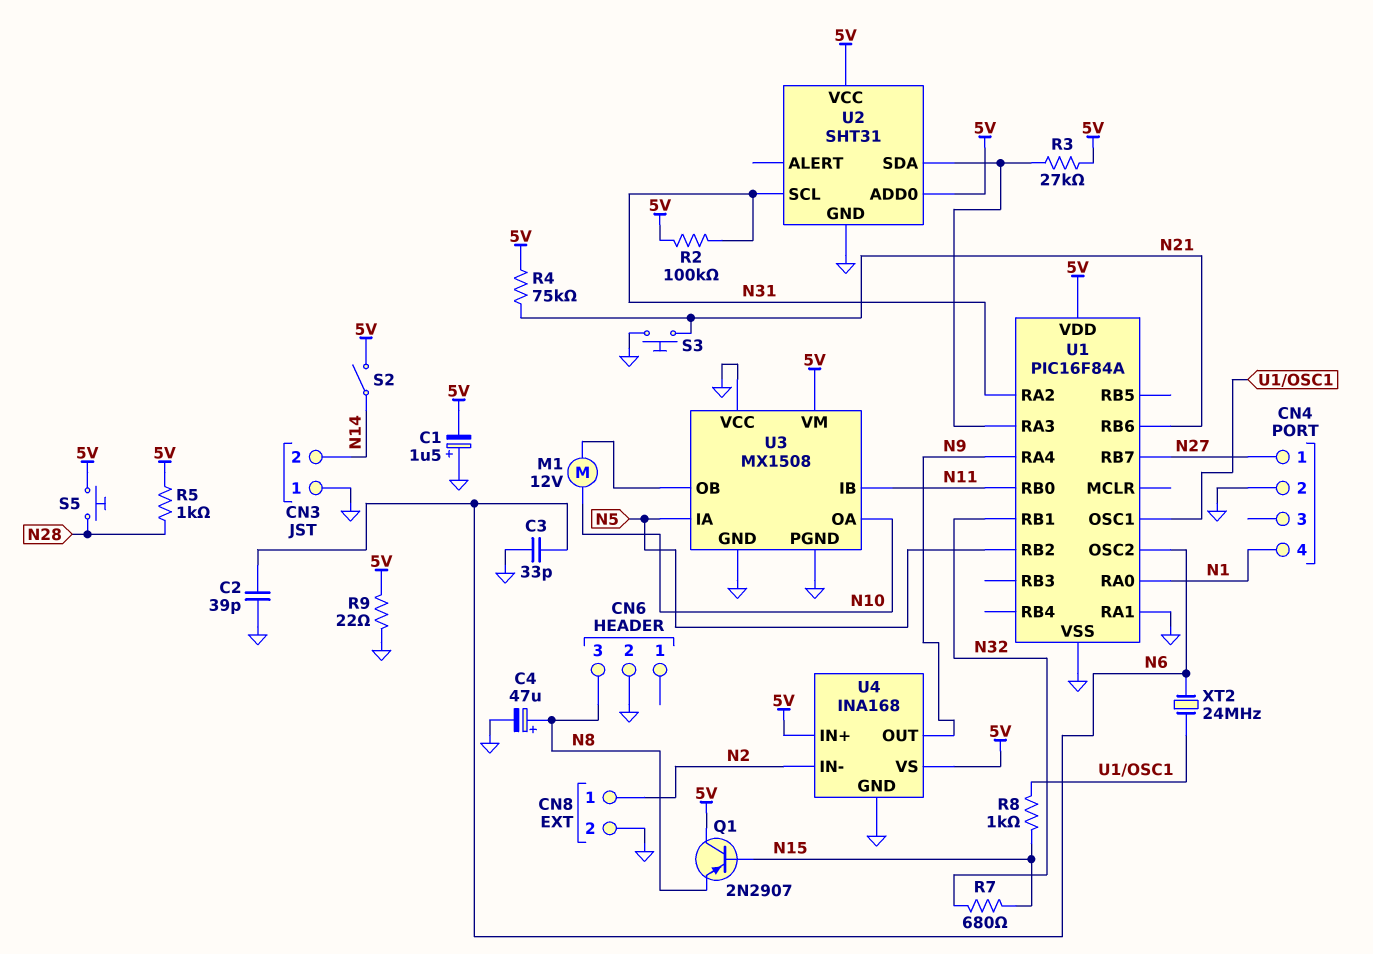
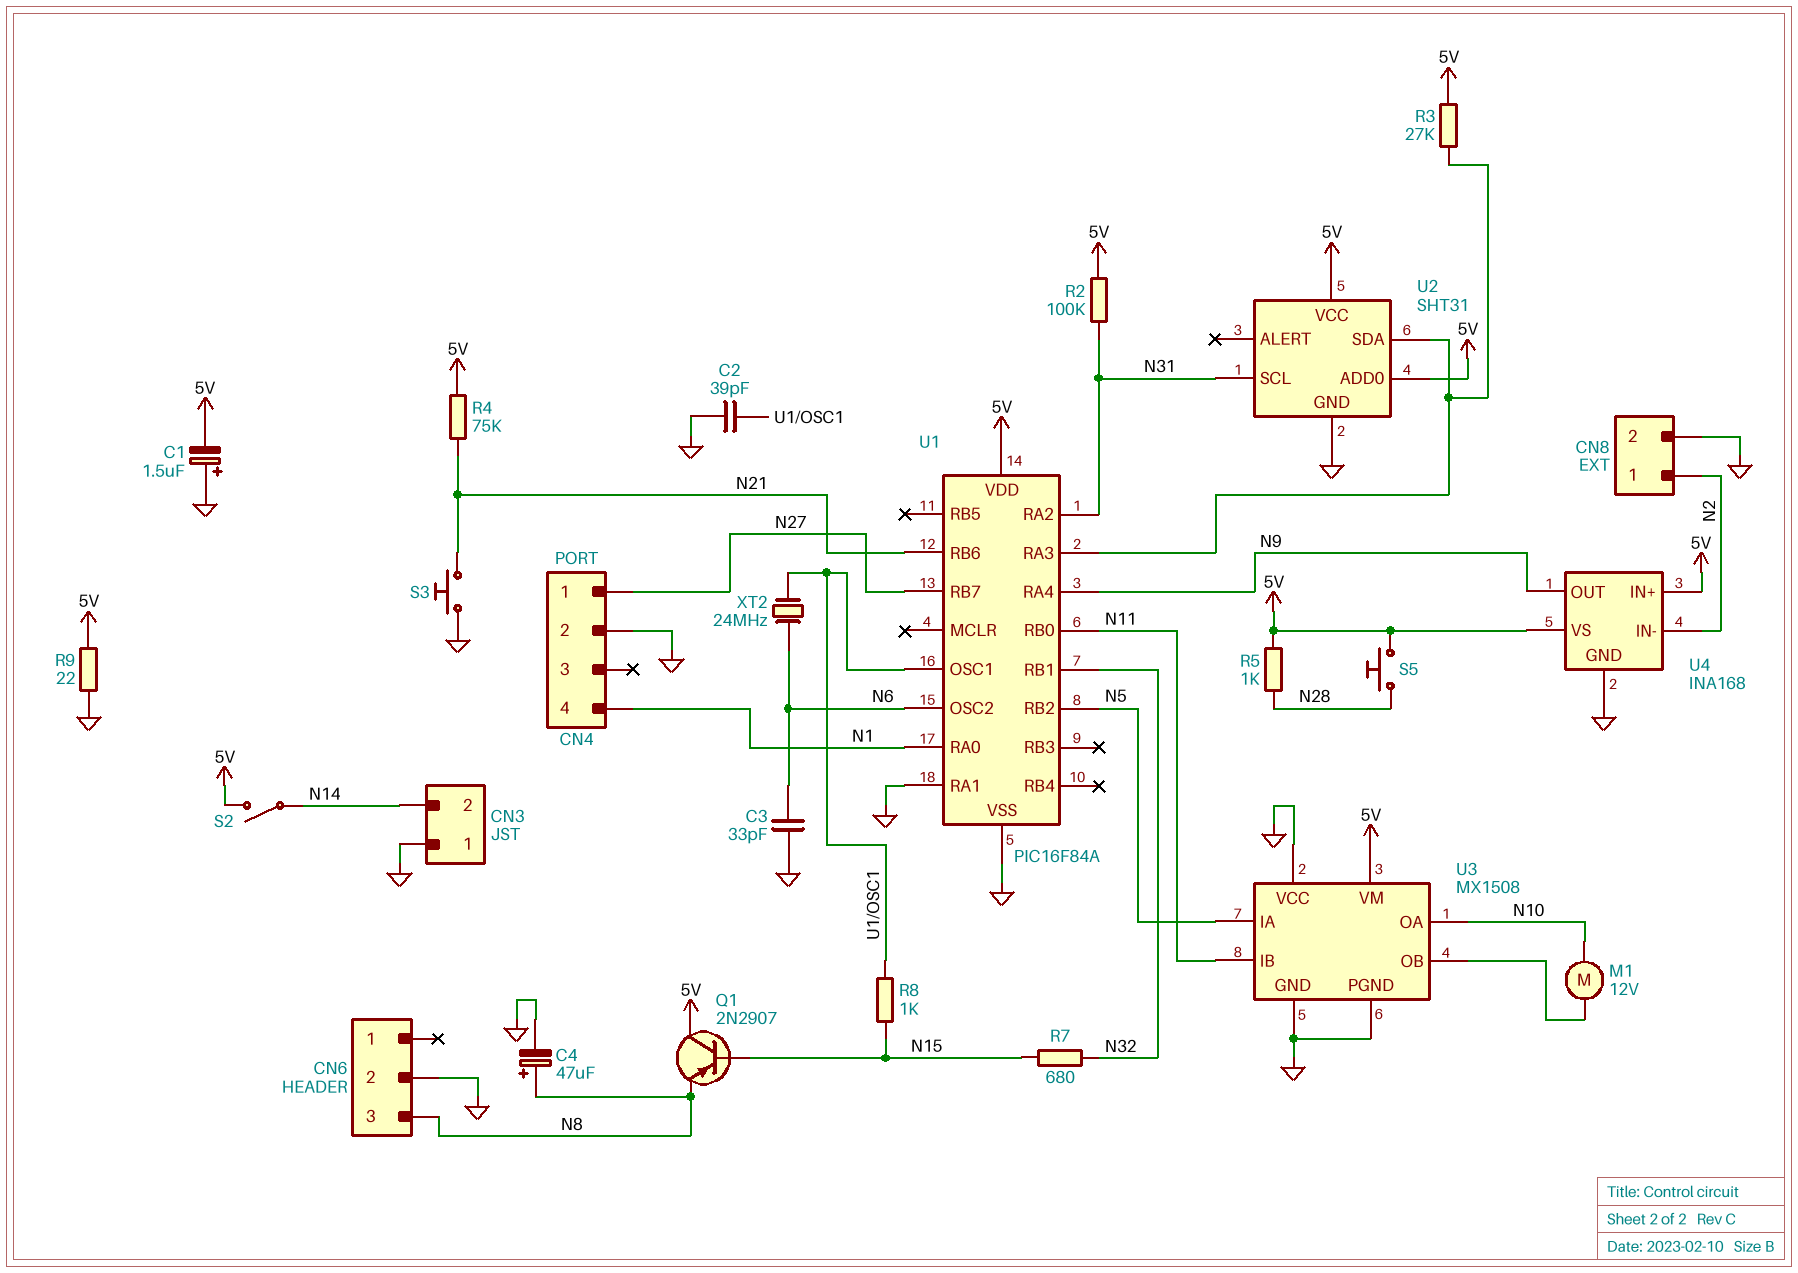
C2: 39pF (GND, N6) -> 39pF (GND, U1/OSC1)

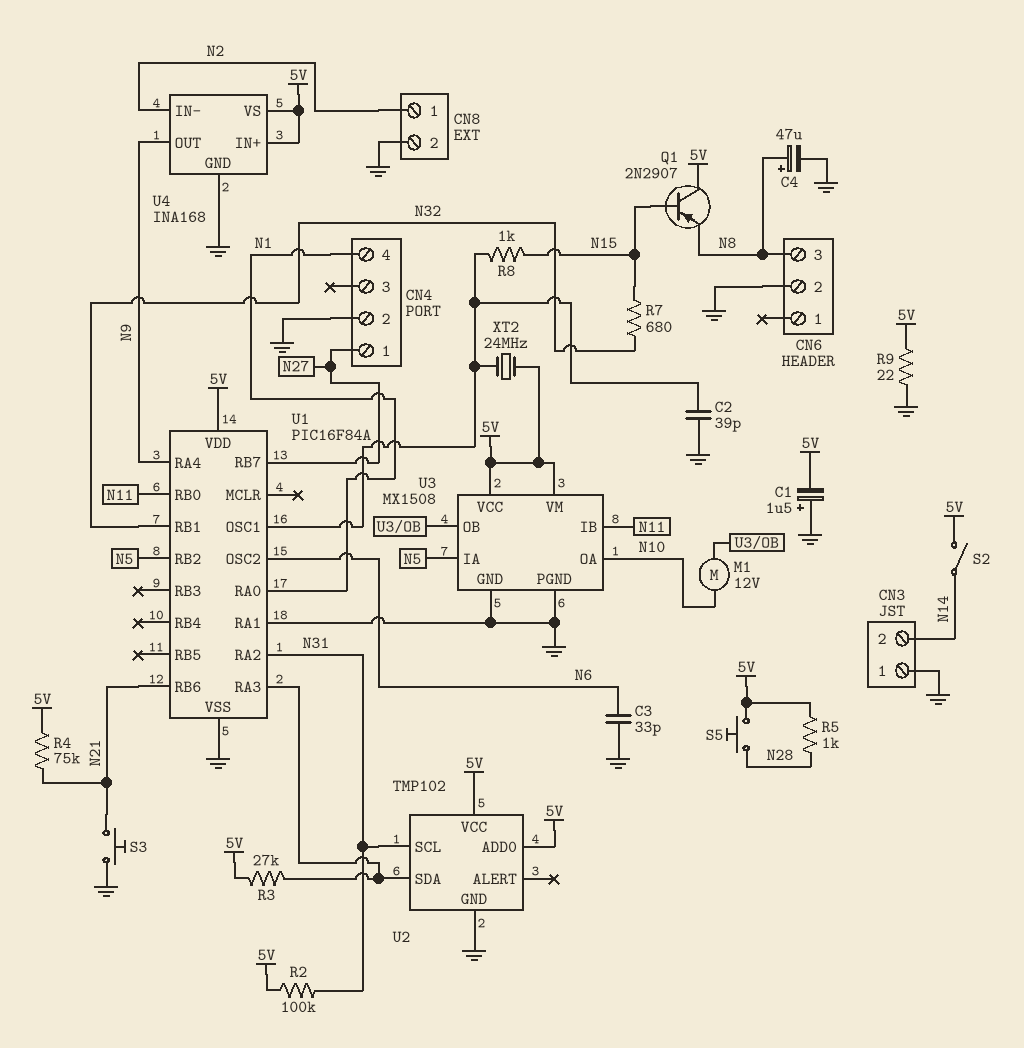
U2: SHT31 -> TMP102
U3 pin VCC: GND -> 5V
XT2: 24MHz (N6, U1/OSC1) -> 24MHz (5V, U1/OSC1)

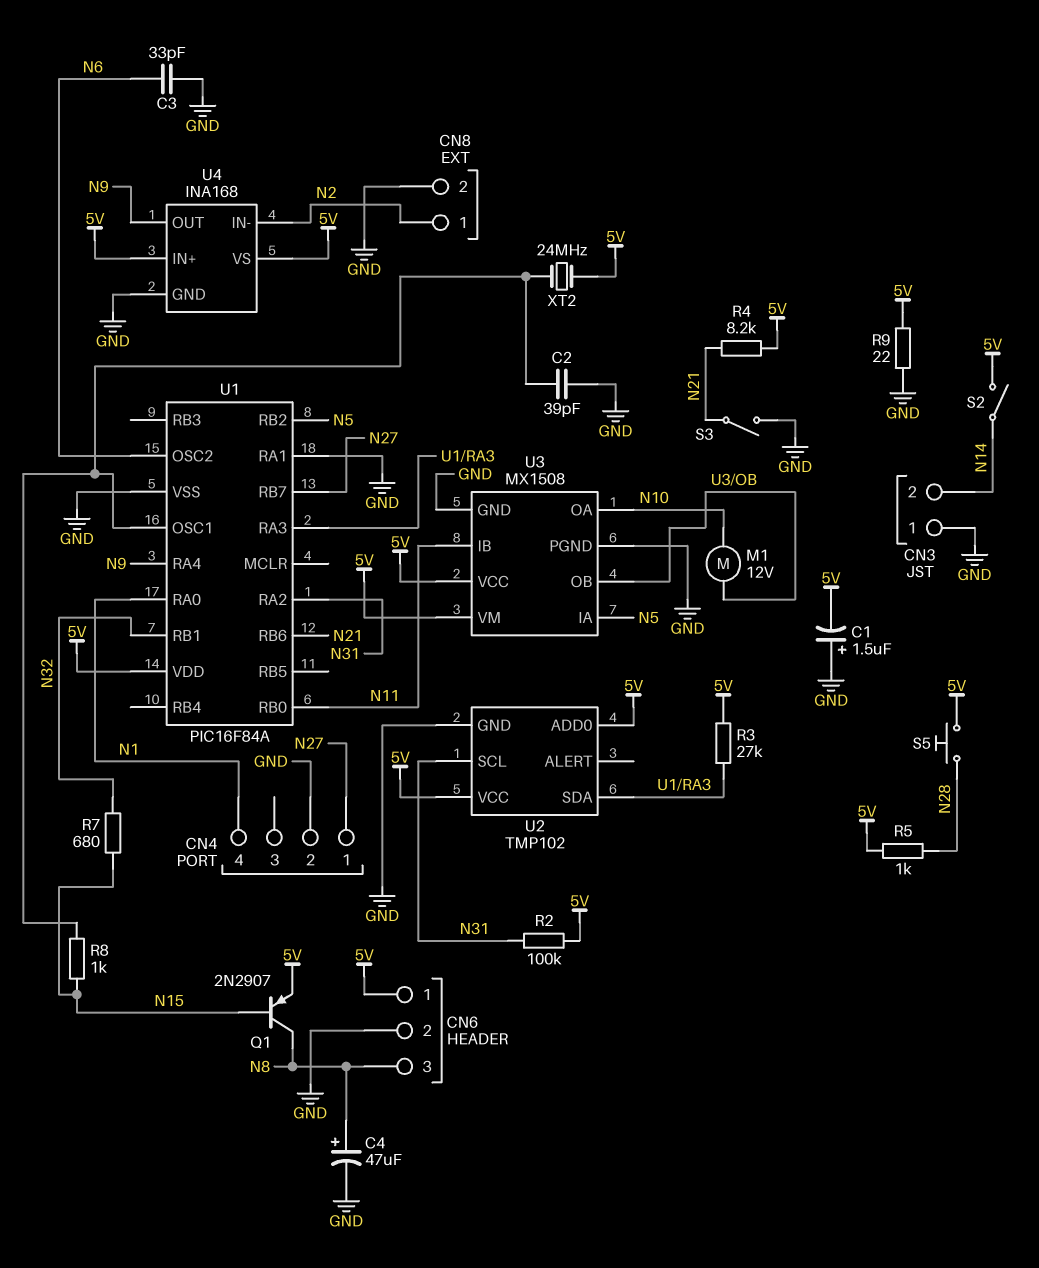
CN6 pin 1: none -> 5V
Q1: PNP 2N2907 (B N15, C 5V, E N8) -> PNP 2N2907 (B N15, C N8, E 5V)
R4: 75k (5V, N21) -> 8.2k (5V, N21)
S3: button (GND, N21) -> switch (GND, N21)

